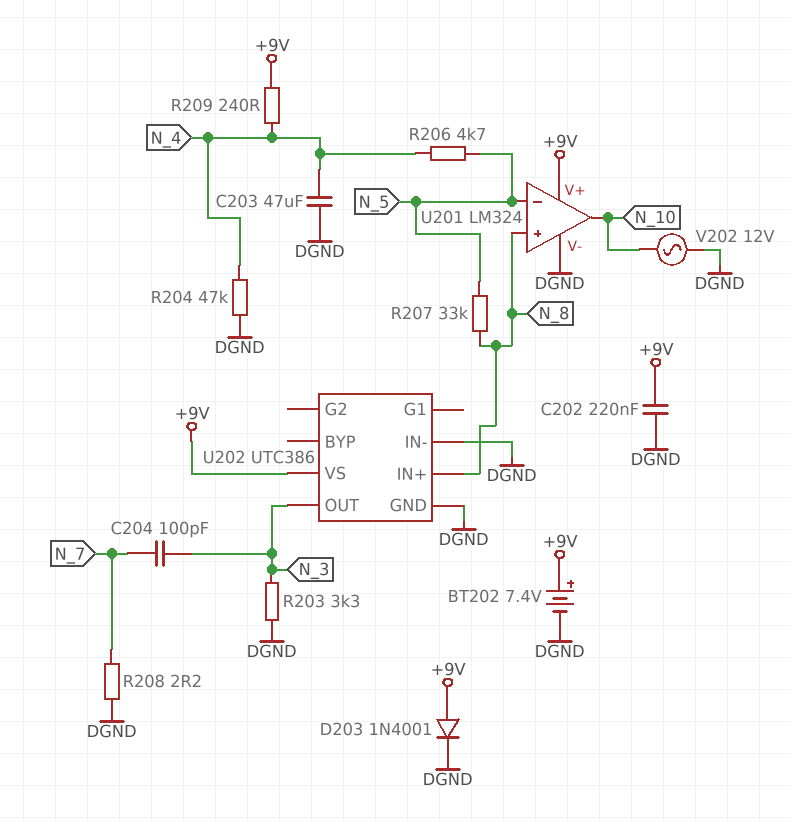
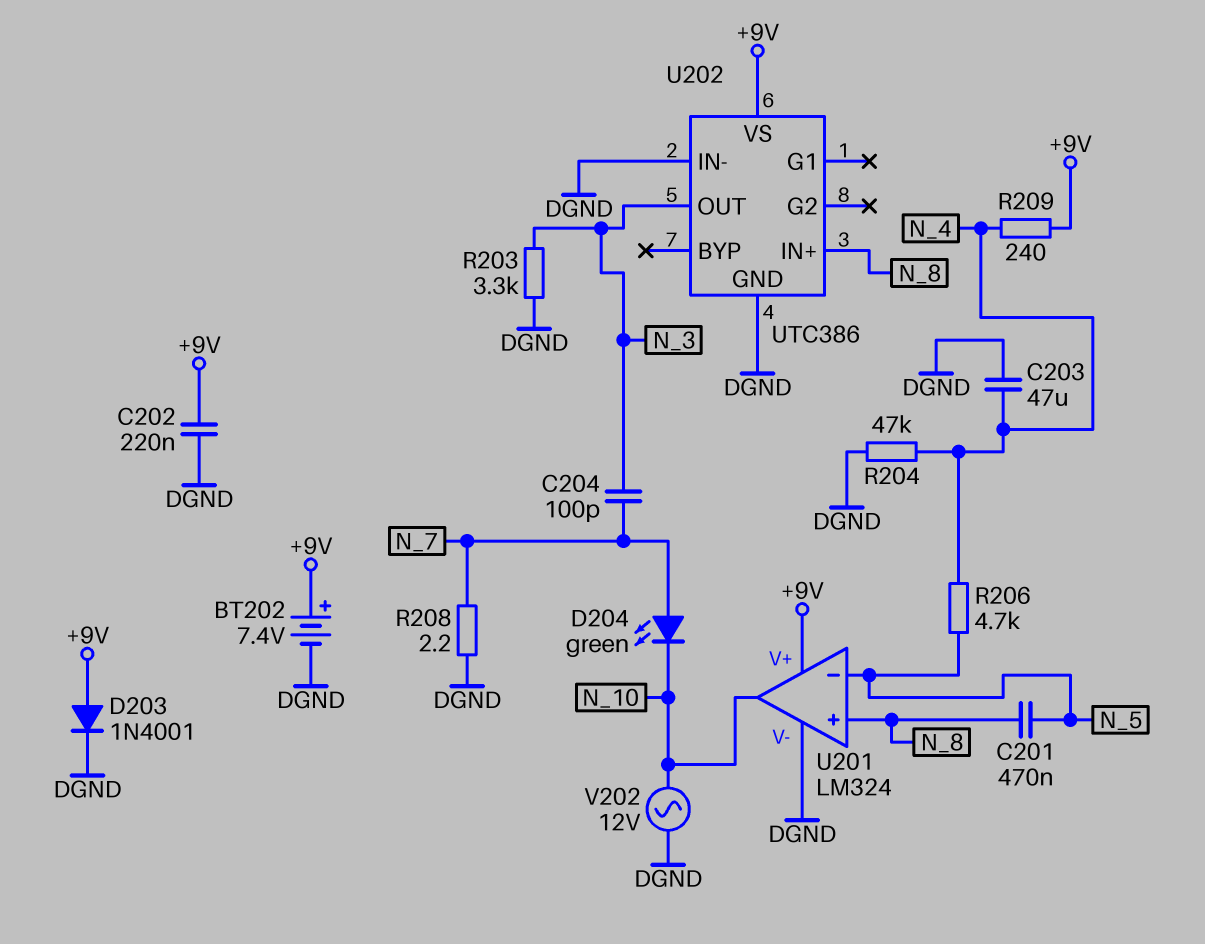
C201: none -> 470nF (N_5, N_8)
D204: none -> LED green (A N_7, K N_10)
R207: 33k (N_5, N_8) -> none

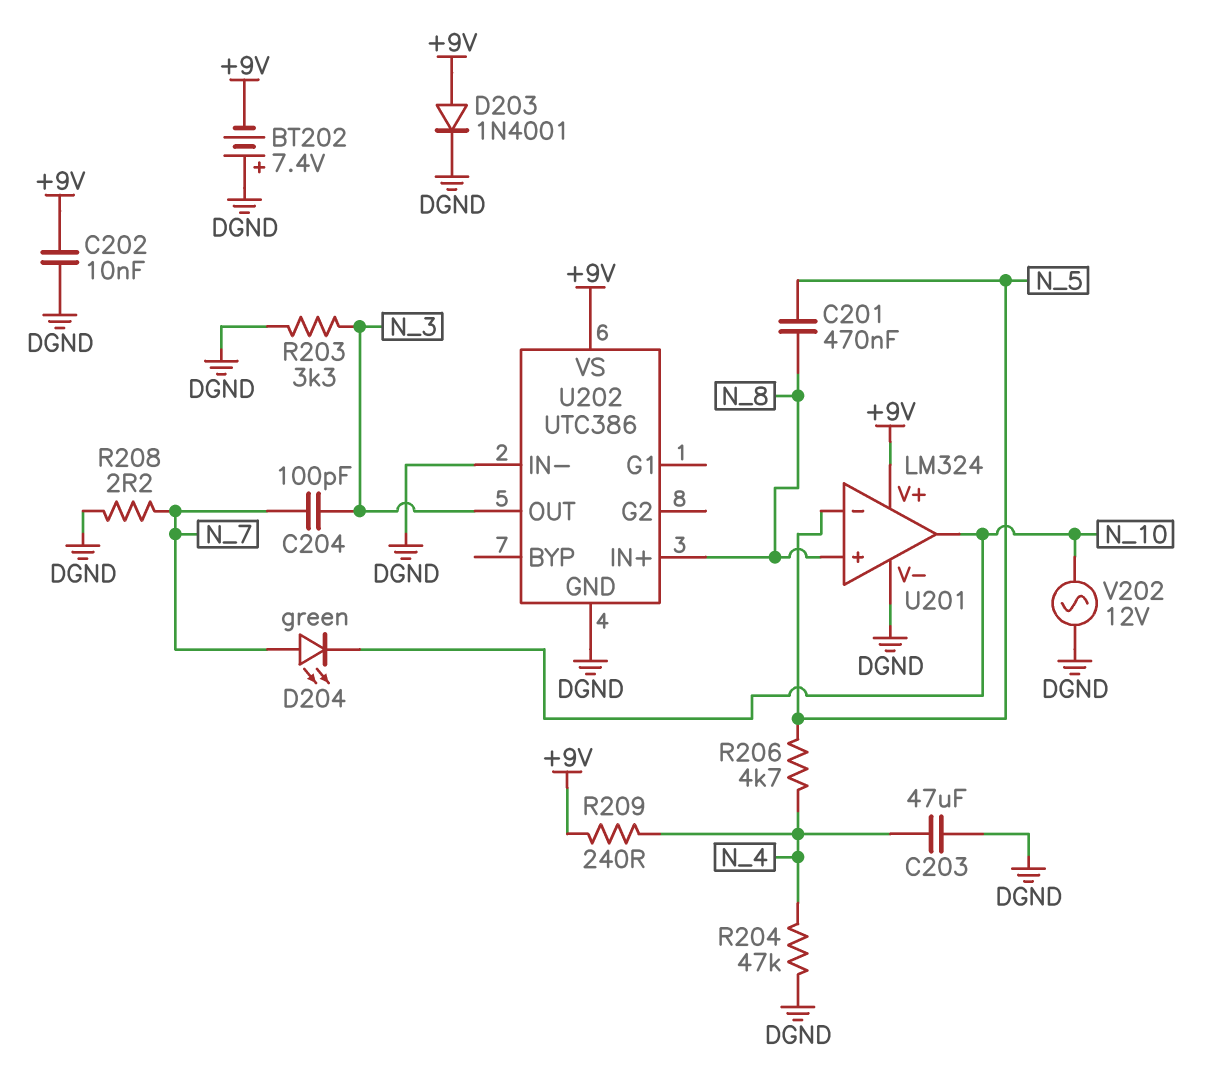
BT202: 7.4V (plus +9V, minus DGND) -> 7.4V (plus DGND, minus +9V)
C202: 220nF (+9V, DGND) -> 10nF (+9V, DGND)

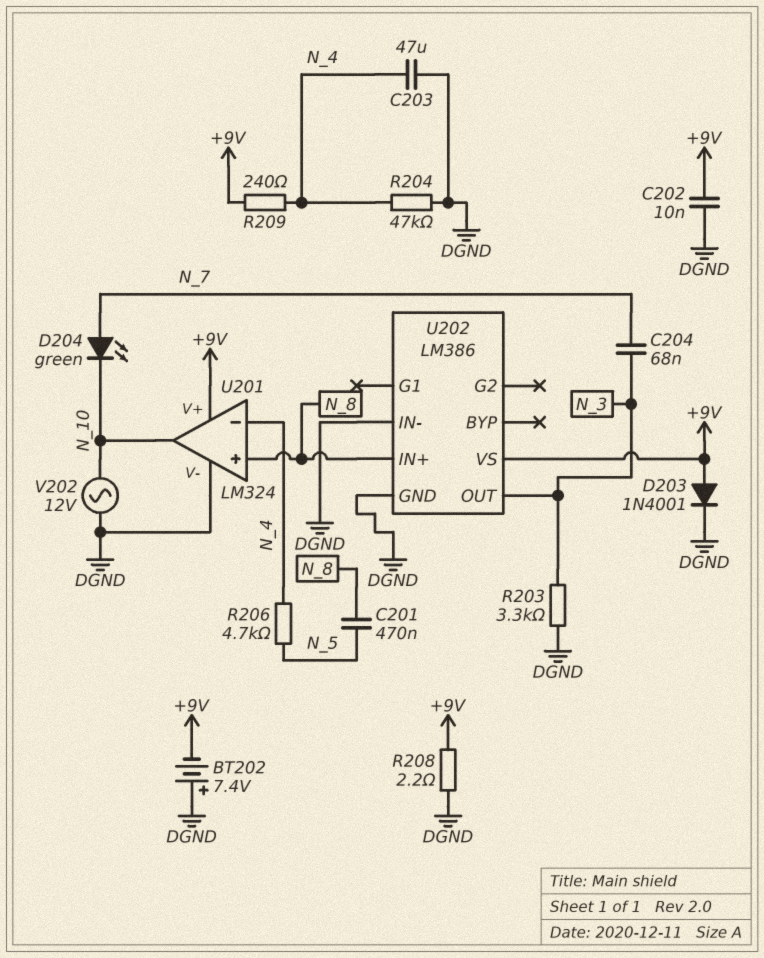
C204: 100pF (N_3, N_7) -> 68nF (N_3, N_7)
R208: 2.2 (DGND, N_7) -> 2.2 (+9V, DGND)
U201 pin in-: N_5 -> N_4
U202: UTC386 -> LM386

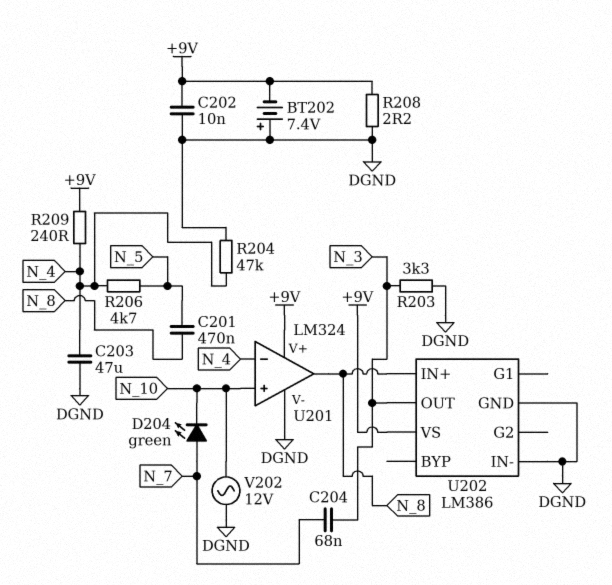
D203: diode 1N4001 (A +9V, K DGND) -> none
U201 pin in+: N_8 -> N_10
U201 pin out: N_10 -> N_8

